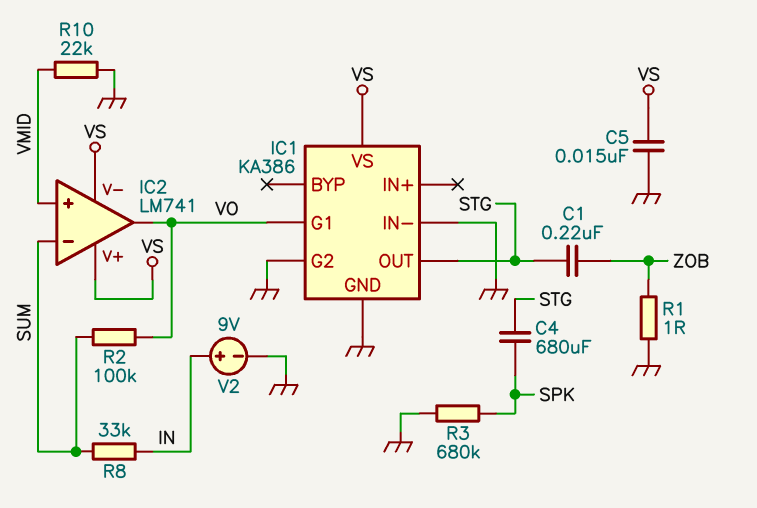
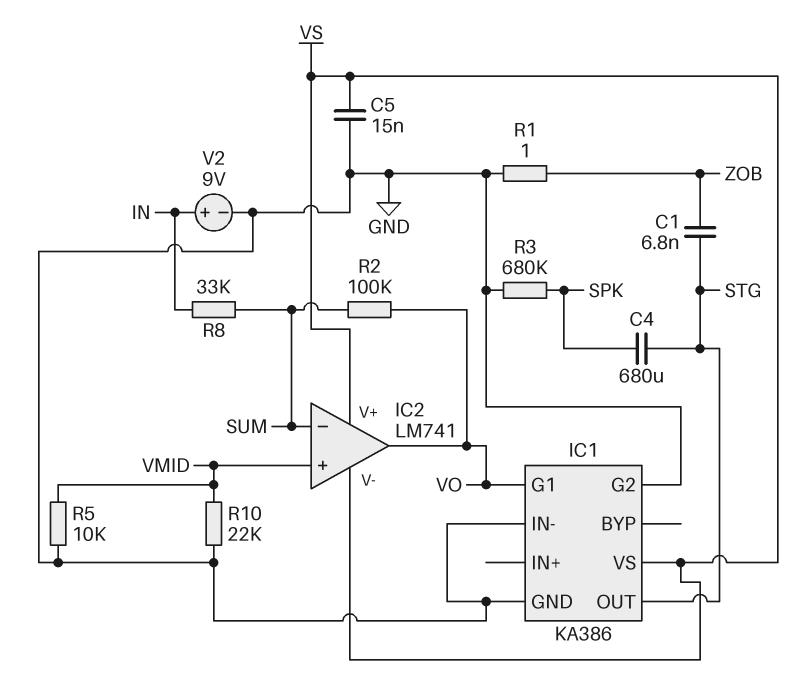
C1: 220nF (STG, ZOB) -> 6.8nF (STG, ZOB)
R5: none -> 10k (GND, VMID)

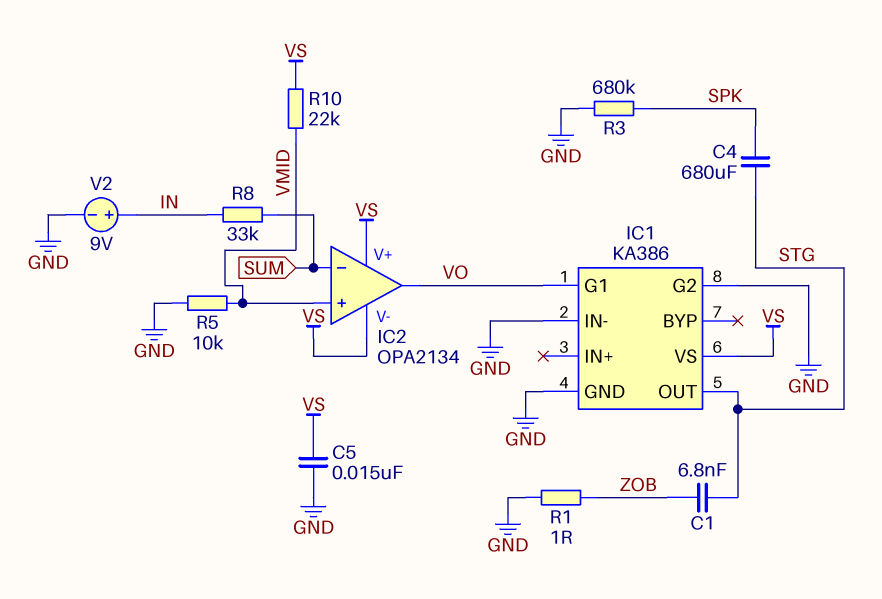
IC2: LM741 -> OPA2134
R2: 100k (SUM, VO) -> none
R10: 22k (GND, VMID) -> 22k (VMID, VS)

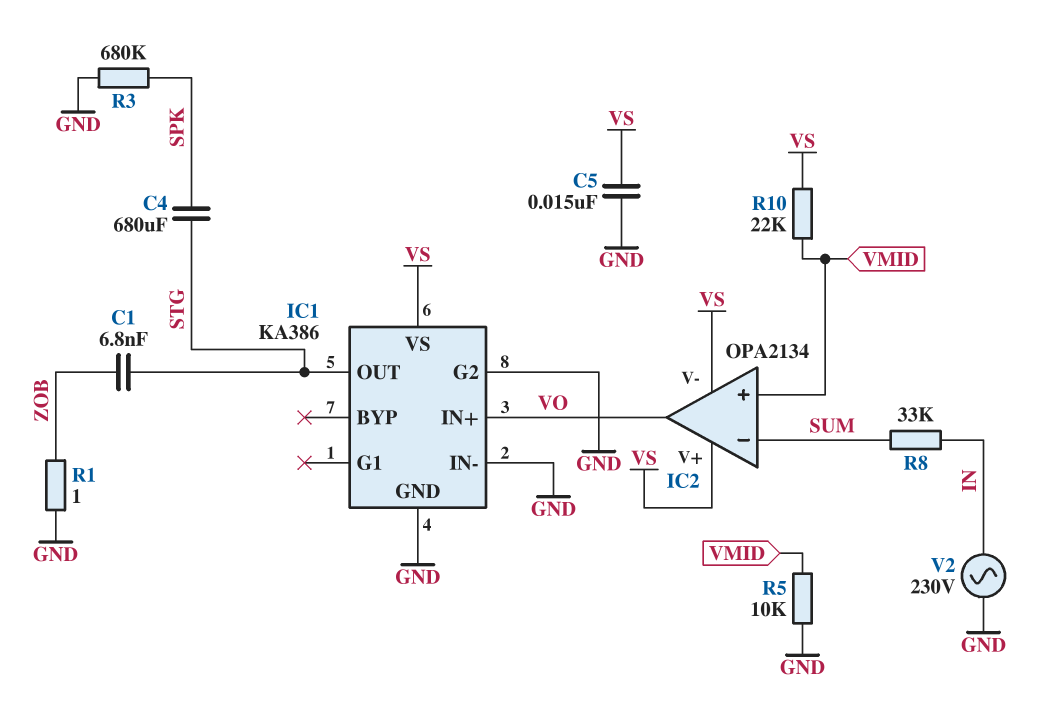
IC1 pin G1: VO -> none
IC1 pin IN+: none -> VO
V2: 9V (plus IN, minus GND) -> AC 230V (GND, IN)

